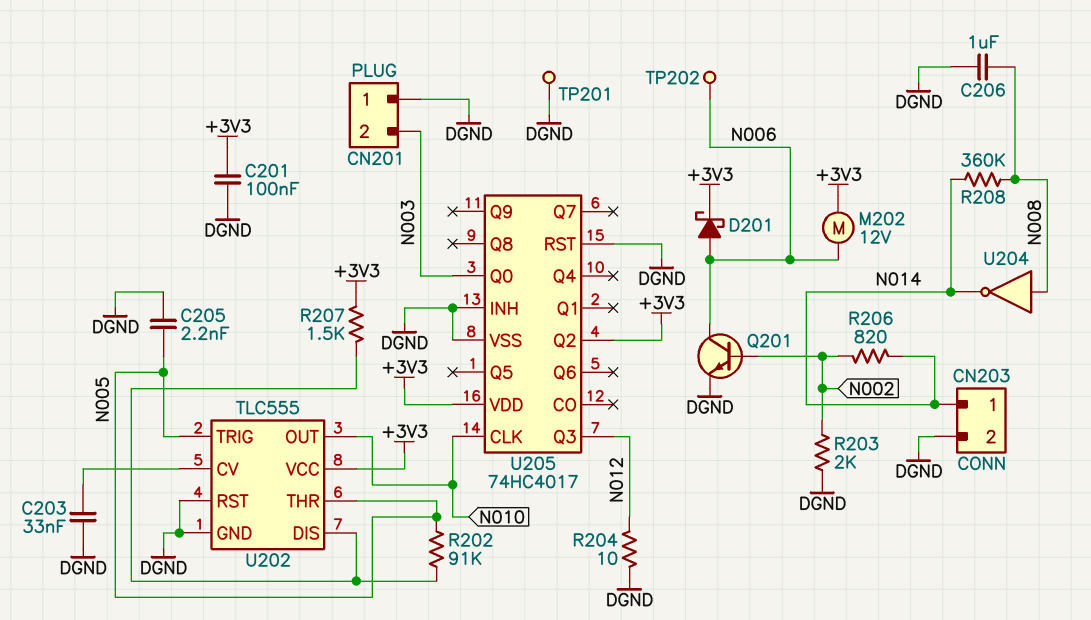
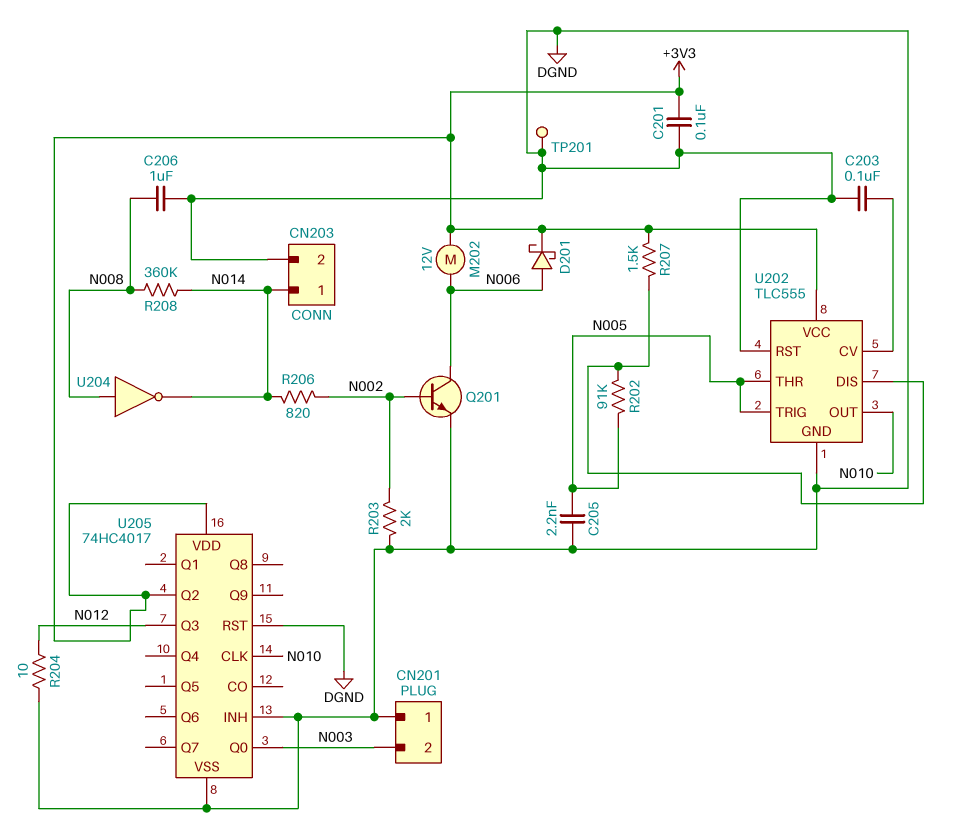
C203: 33nF (DGND, U202/CV) -> 100nF (DGND, U202/CV)
TP202: test point (N006) -> none

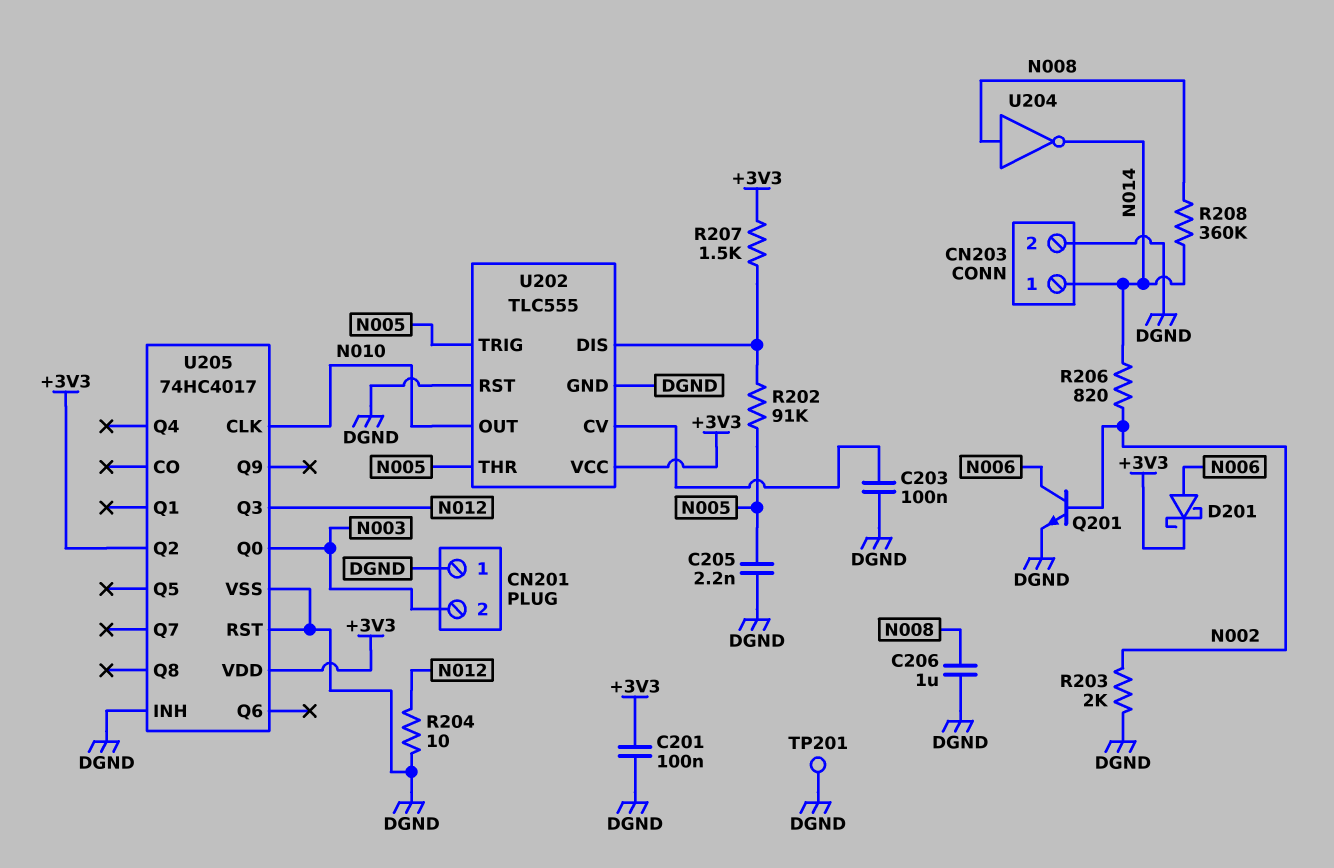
M202: motor 12V (+3V3, N006) -> none

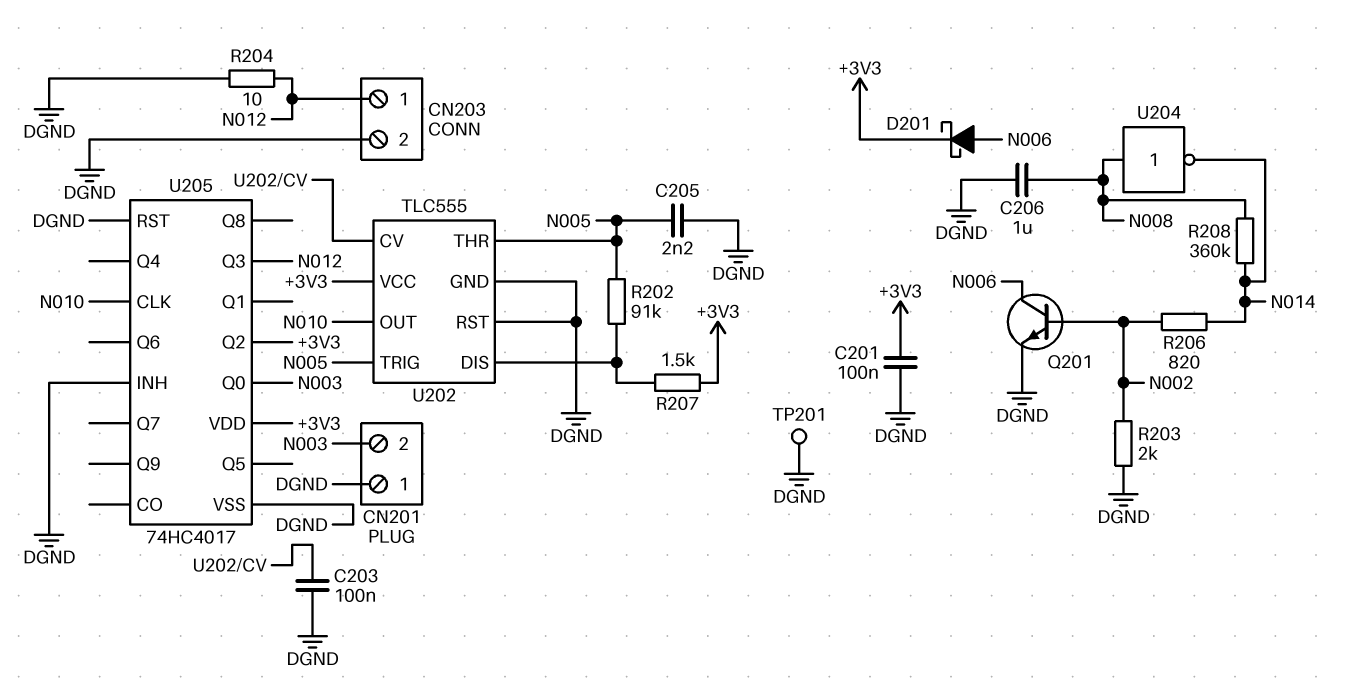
CN203 pin 1: N014 -> N012

